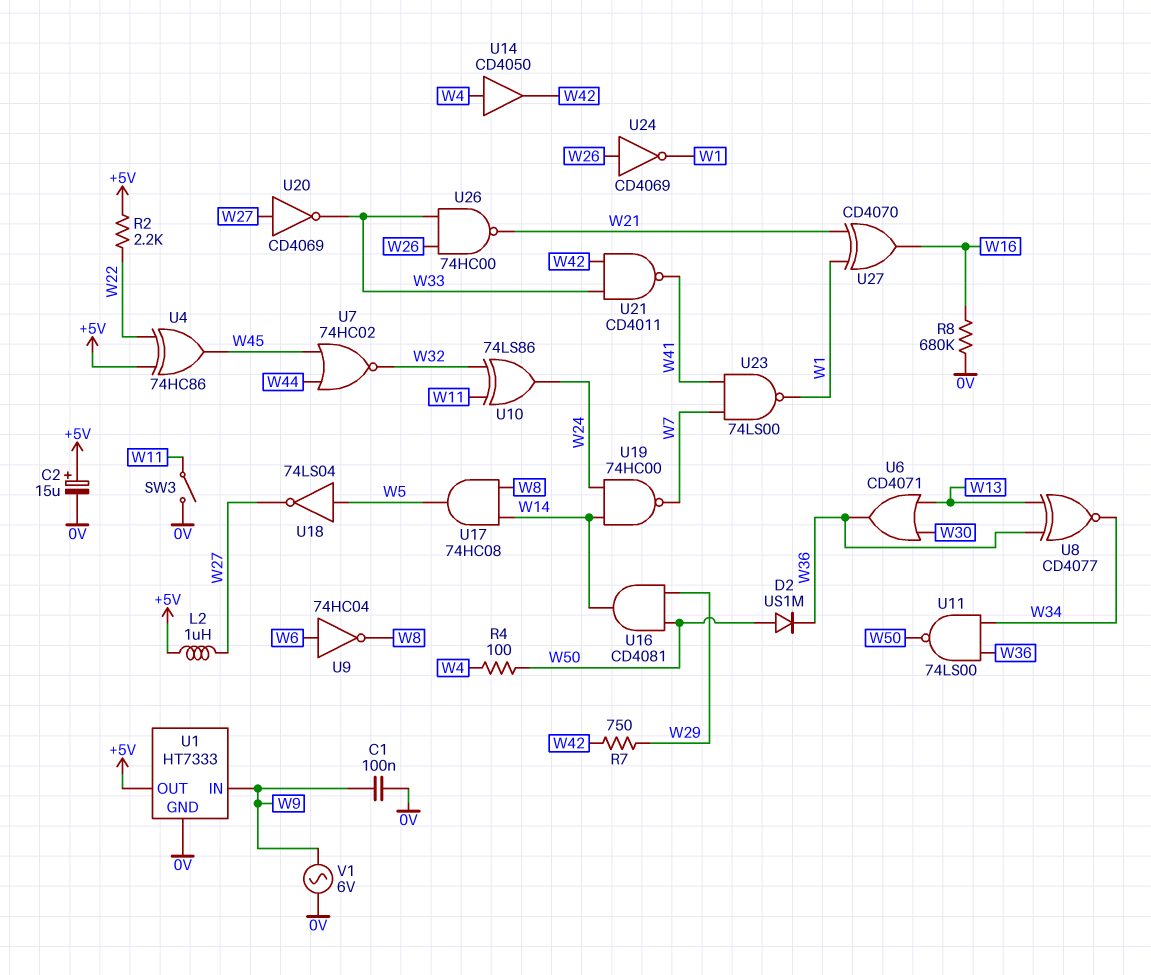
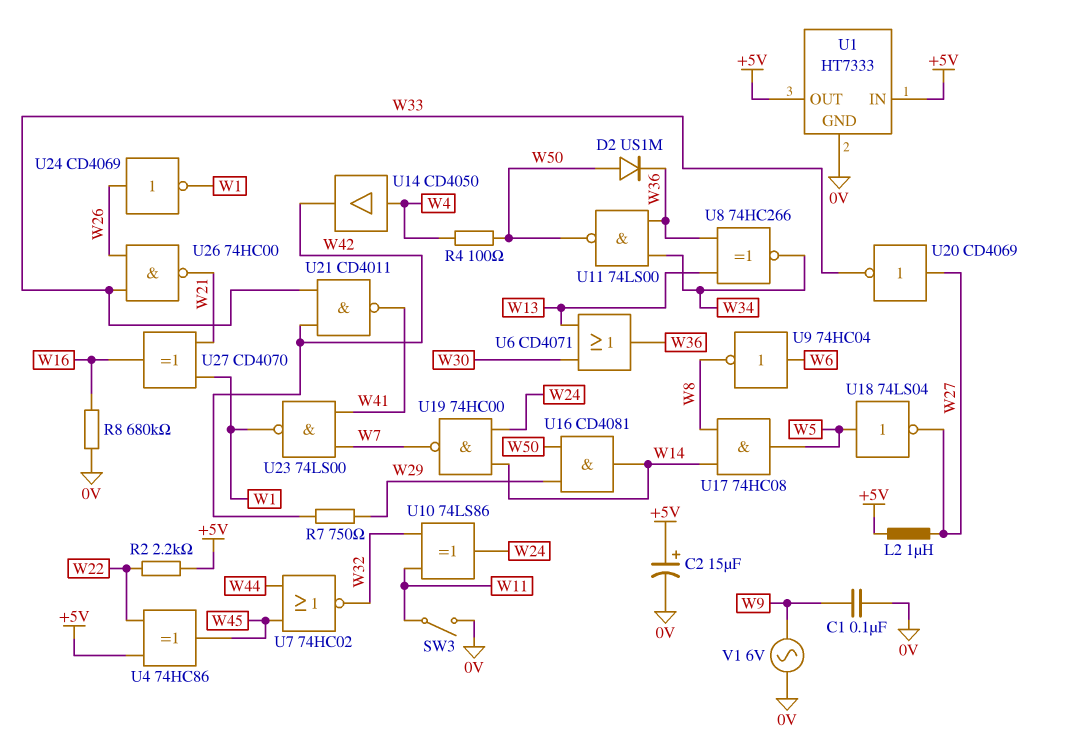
U1 pin IN: W9 -> +5V
U8: XNOR CD4077 (in W13, in W36, out W34) -> XNOR 74HC266 (in W13, in W36, out W34)

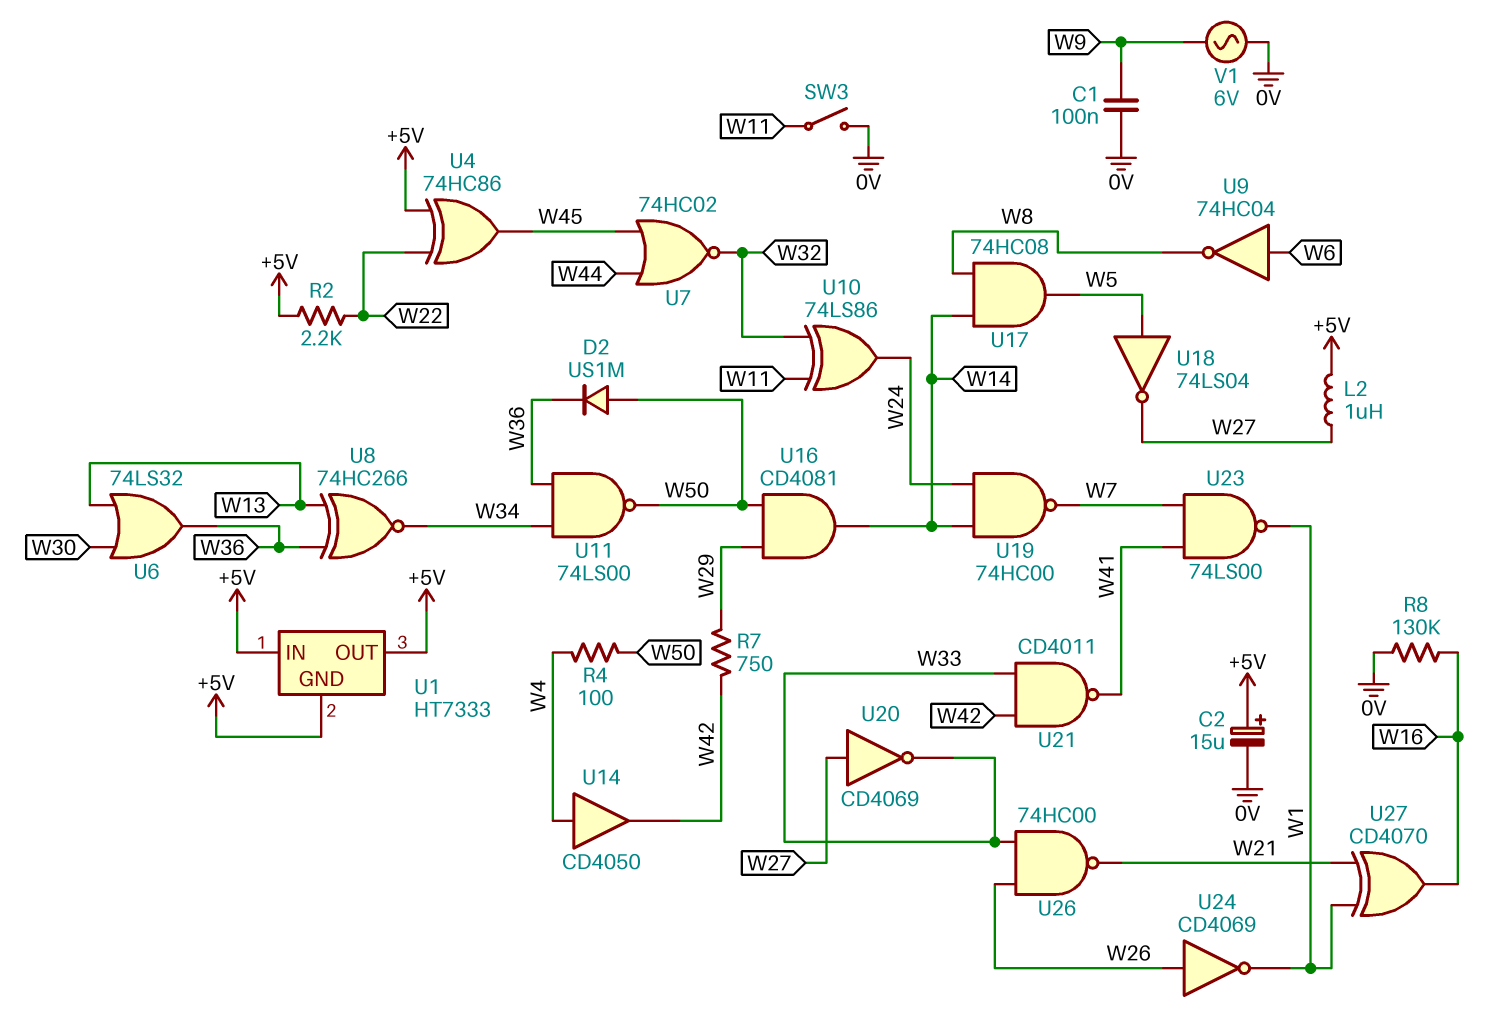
R8: 680k (0V, W16) -> 130k (0V, W16)
U1 pin GND: 0V -> +5V
U6: OR CD4071 (in W13, in W30, out W36) -> OR 74LS32 (in W13, in W30, out W36)

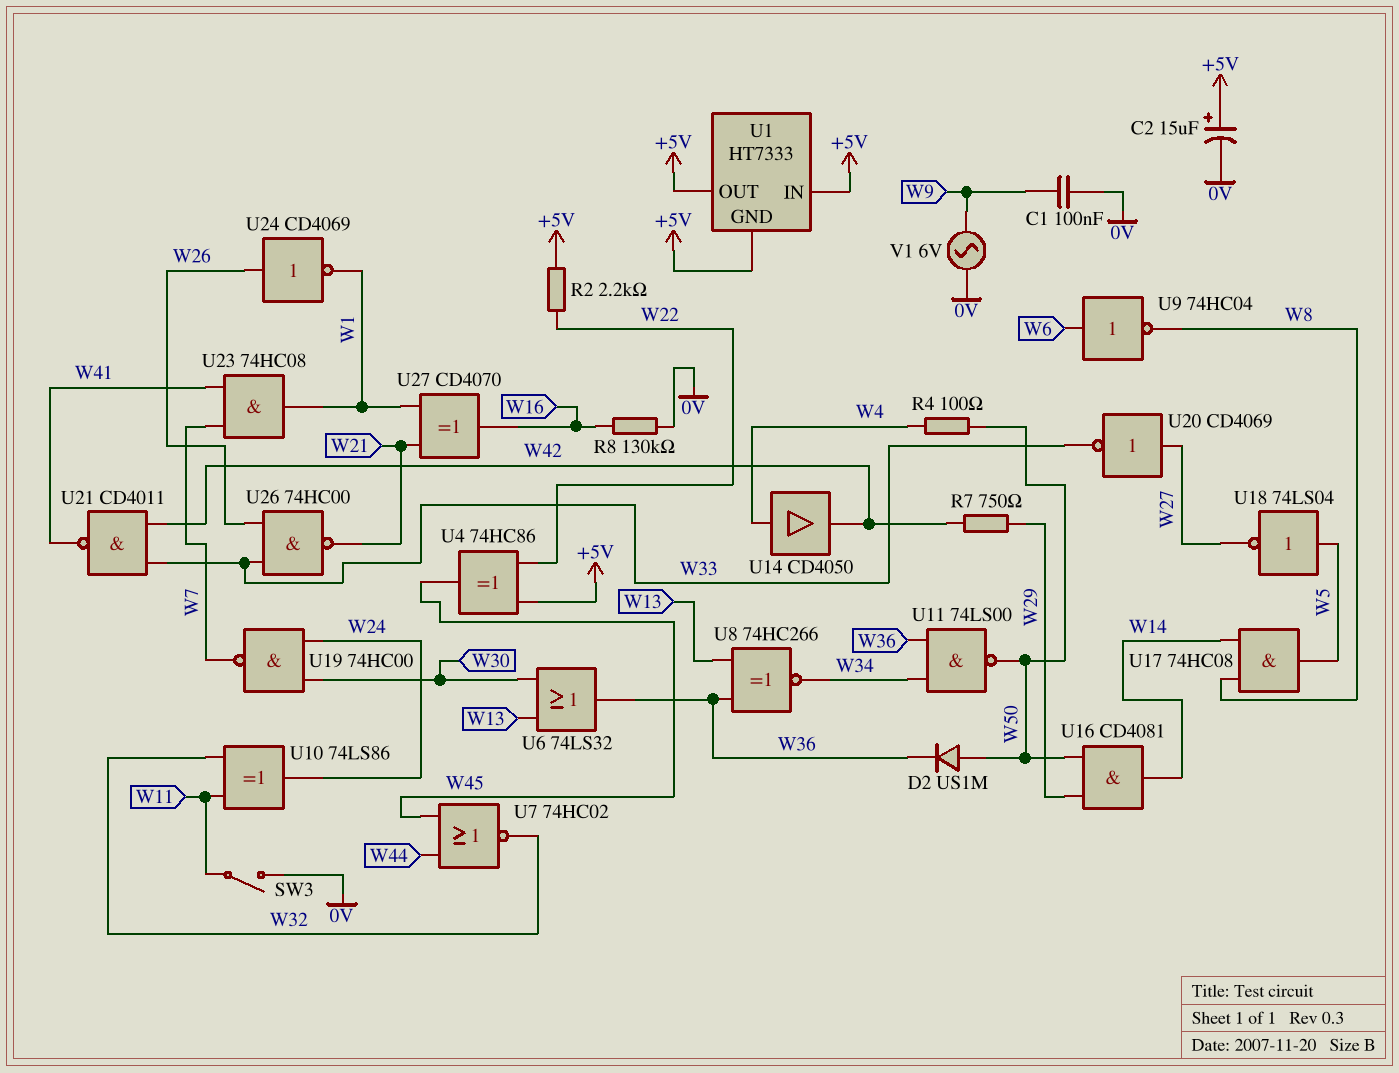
L2: 1uH (+5V, W27) -> none
U19: NAND 74HC00 (in W14, in W24, out W7) -> NAND 74HC00 (in W24, in W30, out W7)
U23: NAND 74LS00 (in W7, in W41, out W1) -> AND 74HC08 (in W7, in W41, out W1)

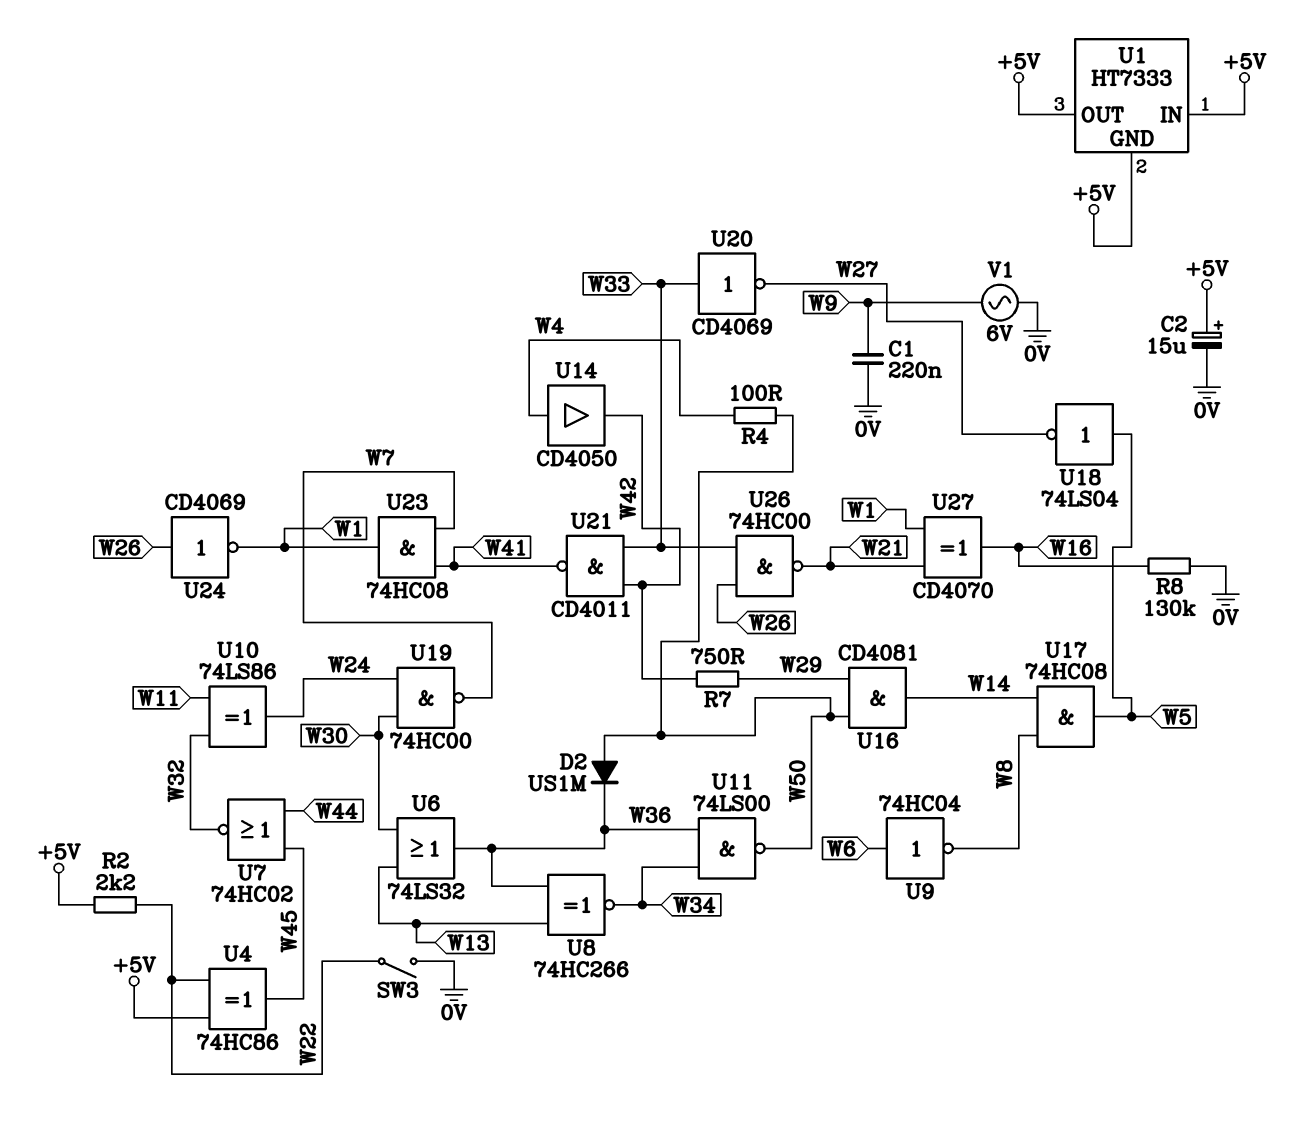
C1: 100nF (0V, W9) -> 220nF (0V, W9)
SW3: switch (0V, W11) -> switch (0V, W22)
U20: NOT CD4069 (in W27, out W33) -> NOT CD4069 (in W33, out W27)

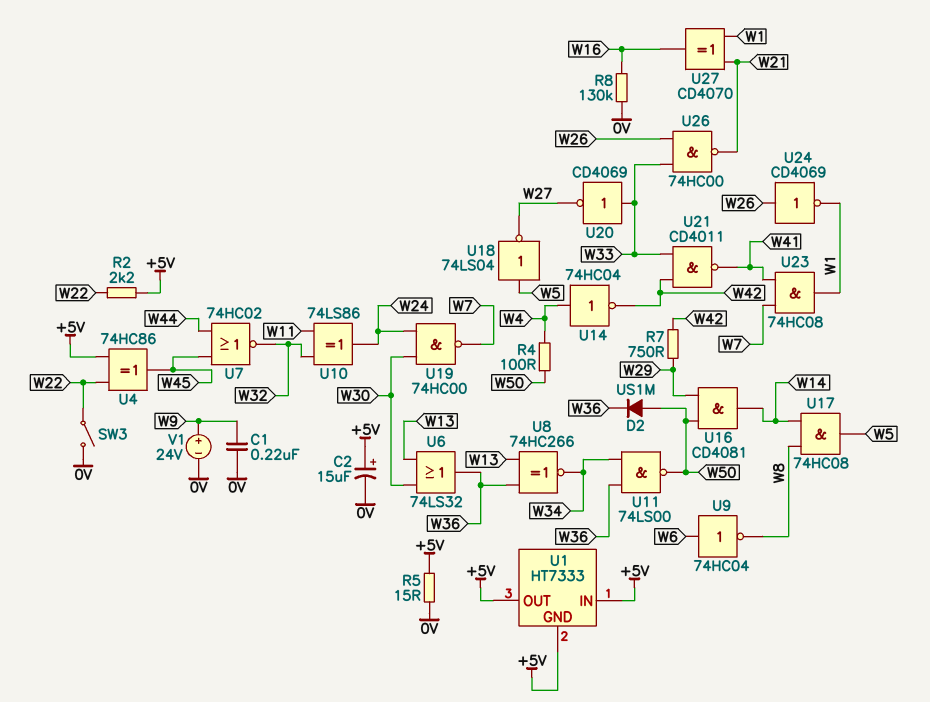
R5: none -> 15 (+5V, 0V)
U14: buffer CD4050 (in W4, out W42) -> NOT 74HC04 (in W4, out W42)
V1: AC 6V (0V, W9) -> 24V (plus W9, minus 0V)

